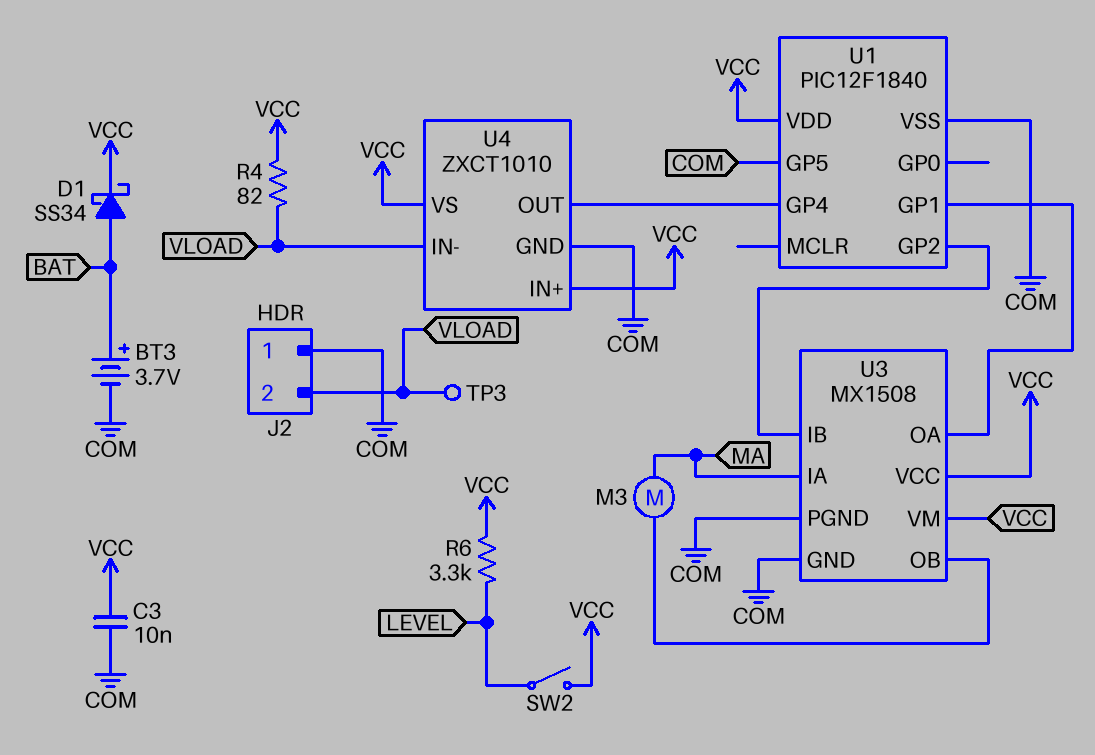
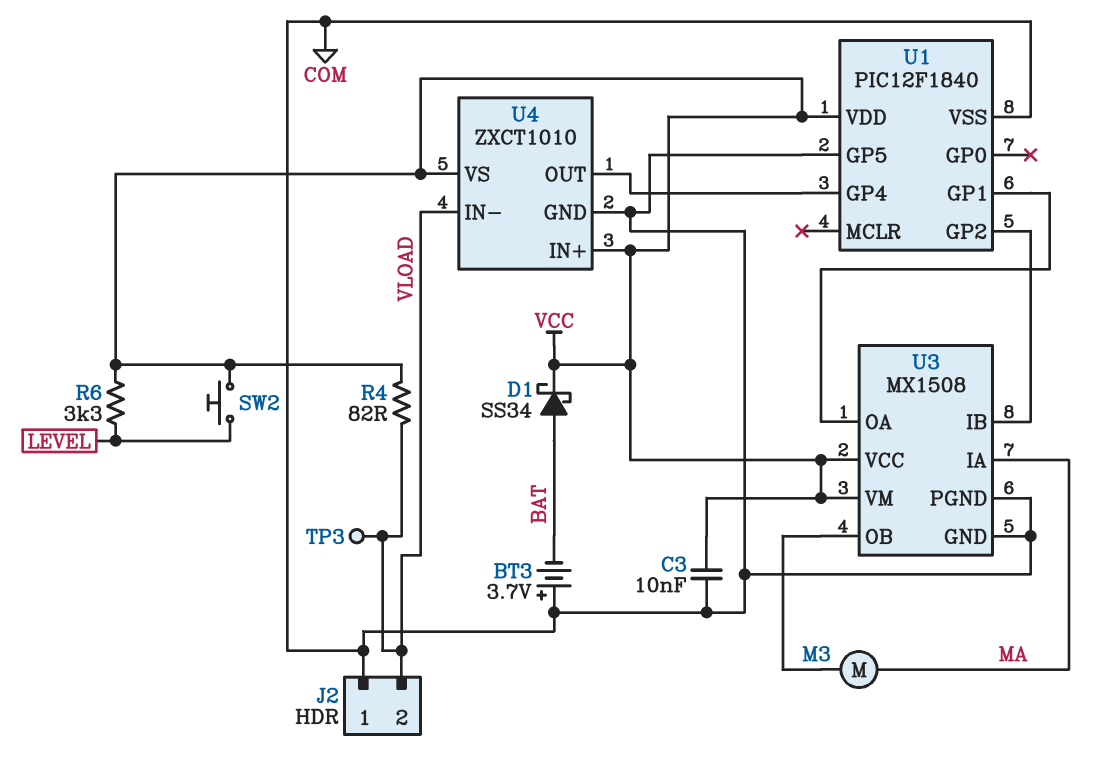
BT3: 3.7V (plus BAT, minus COM) -> 3.7V (plus COM, minus BAT)
SW2: switch (LEVEL, VCC) -> button (LEVEL, VCC)

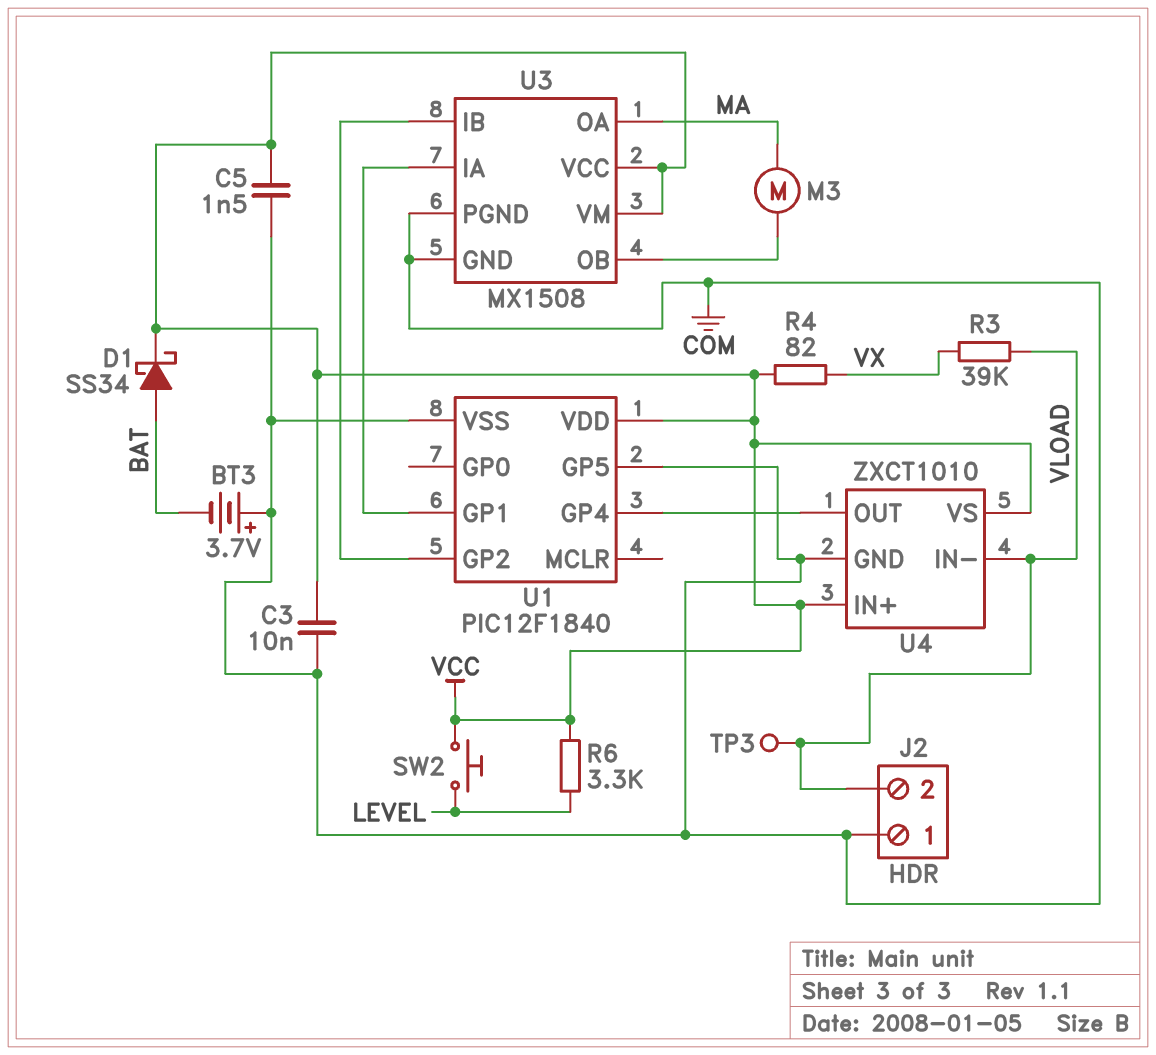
C5: none -> 1.5nF (COM, VCC)
R3: none -> 39k (VLOAD, VX)
R4: 82 (VCC, VLOAD) -> 82 (VCC, VX)
U3 pin IA: MA -> U1/GP1
U3 pin OA: U1/GP1 -> MA

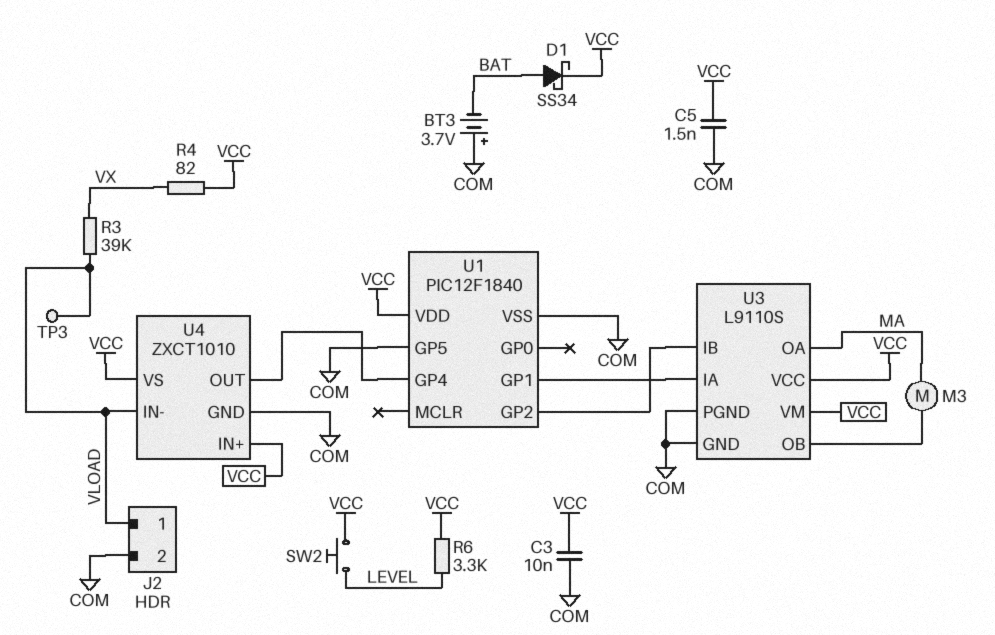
J2 pin 1: COM -> VLOAD
J2 pin 2: VLOAD -> COM
U3: MX1508 -> L9110S

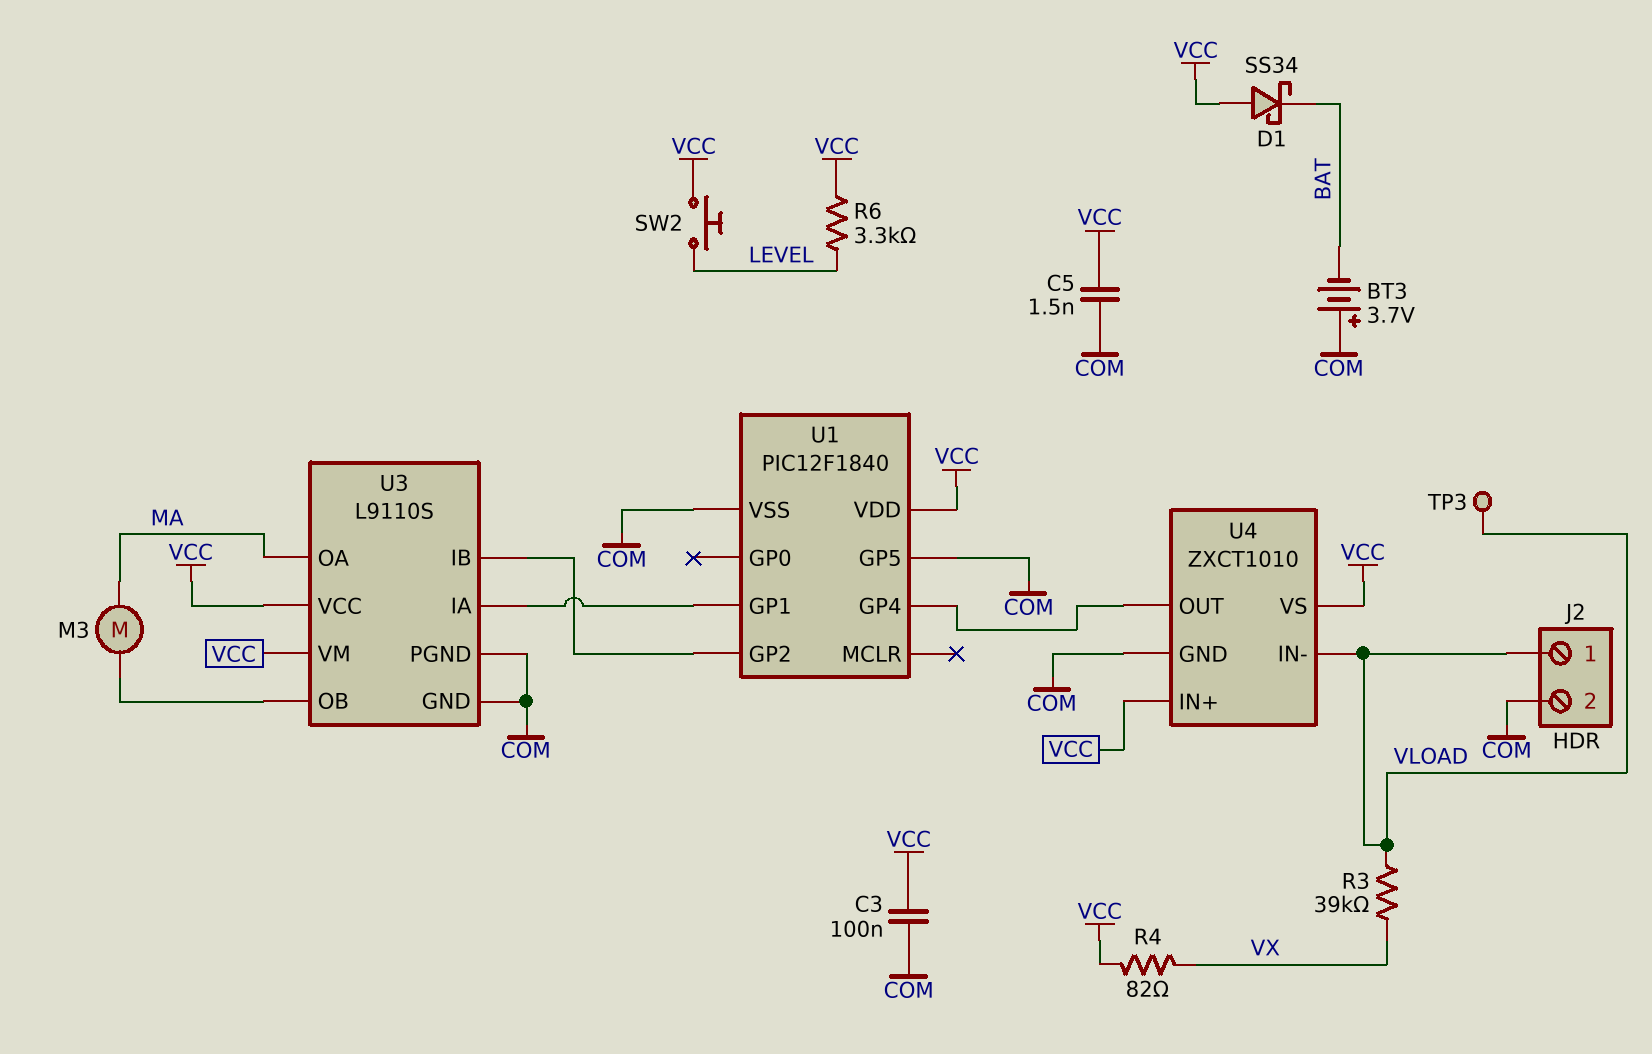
C3: 10nF (COM, VCC) -> 100nF (COM, VCC)
D1: schottky SS34 (A BAT, K VCC) -> schottky SS34 (A VCC, K BAT)

